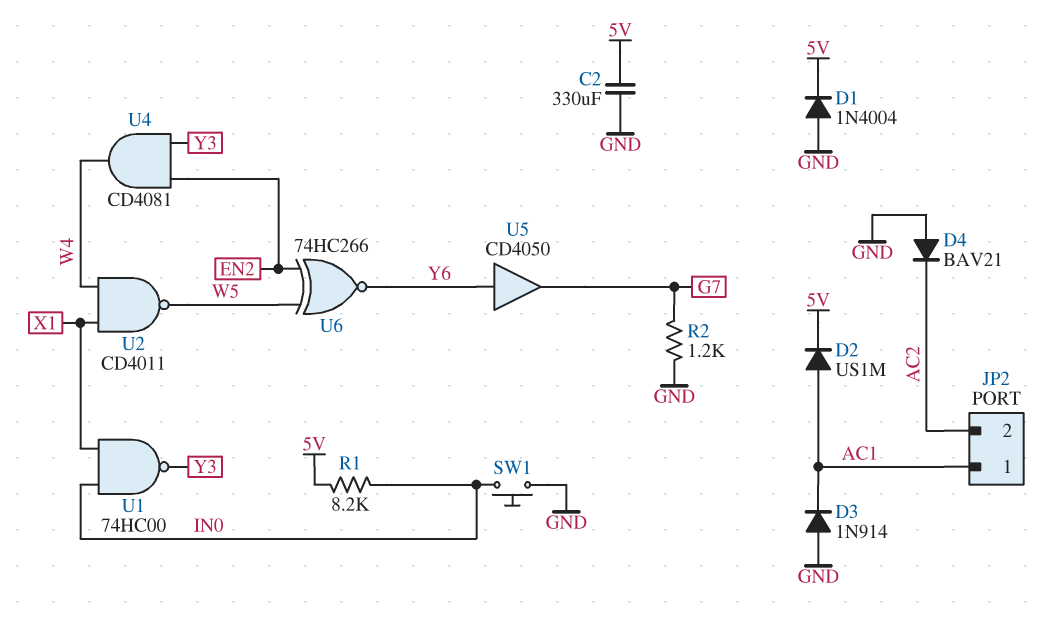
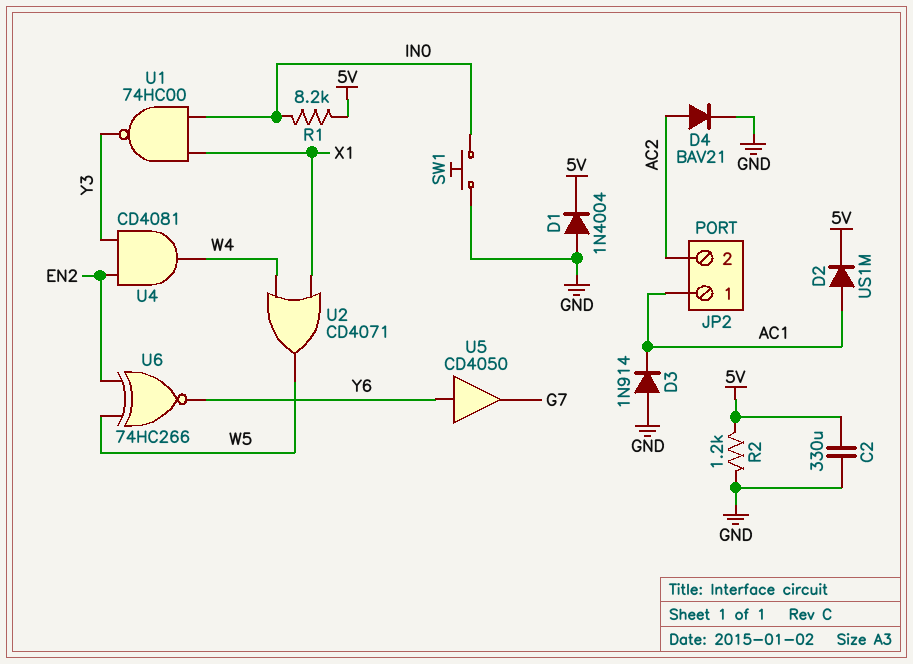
D4: diode BAV21 (A GND, K AC2) -> diode BAV21 (A AC2, K GND)
R2: 1.2k (G7, GND) -> 1.2k (5V, GND)
U2: NAND CD4011 (in W4, in X1, out W5) -> OR CD4071 (in W4, in X1, out W5)

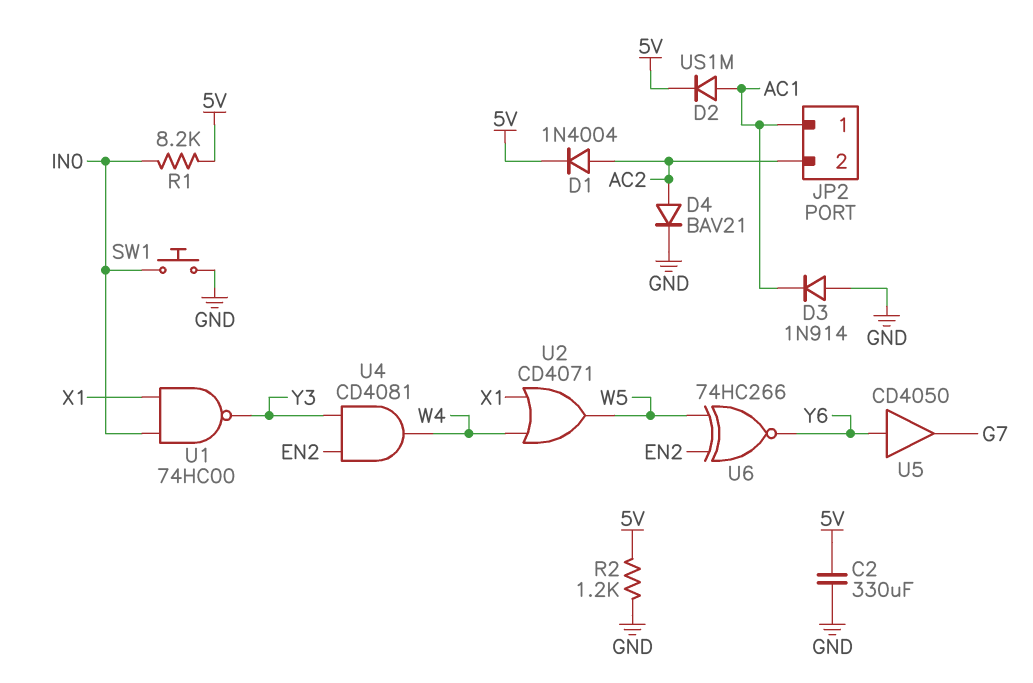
D1: diode 1N4004 (A GND, K 5V) -> diode 1N4004 (A AC2, K 5V)

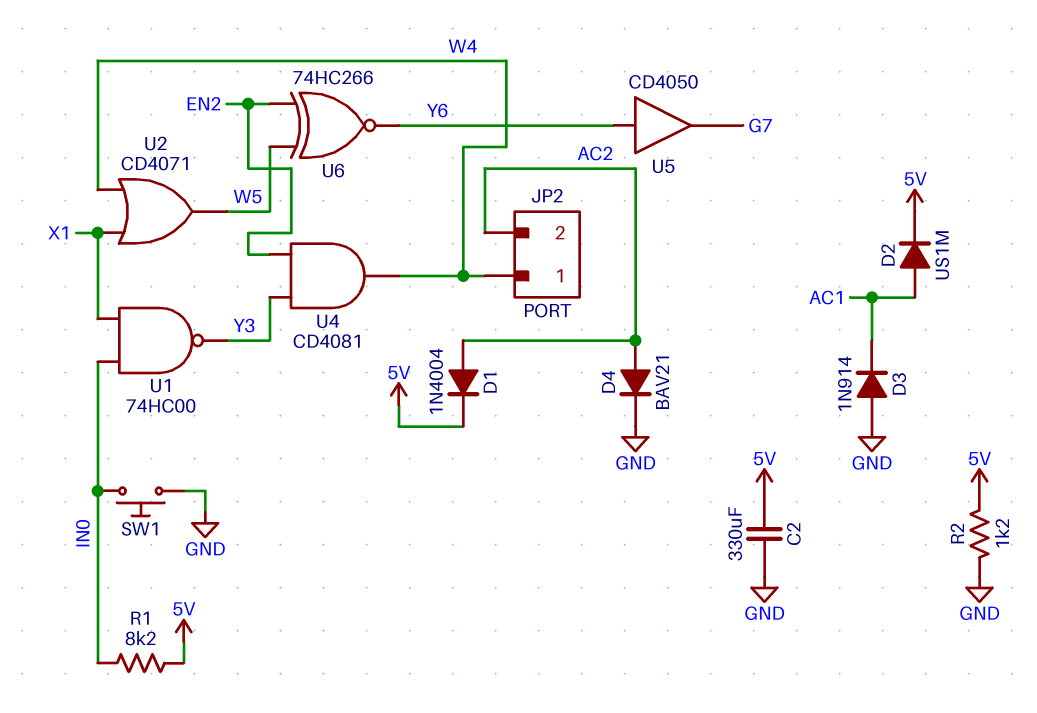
JP2 pin 1: AC1 -> W4

